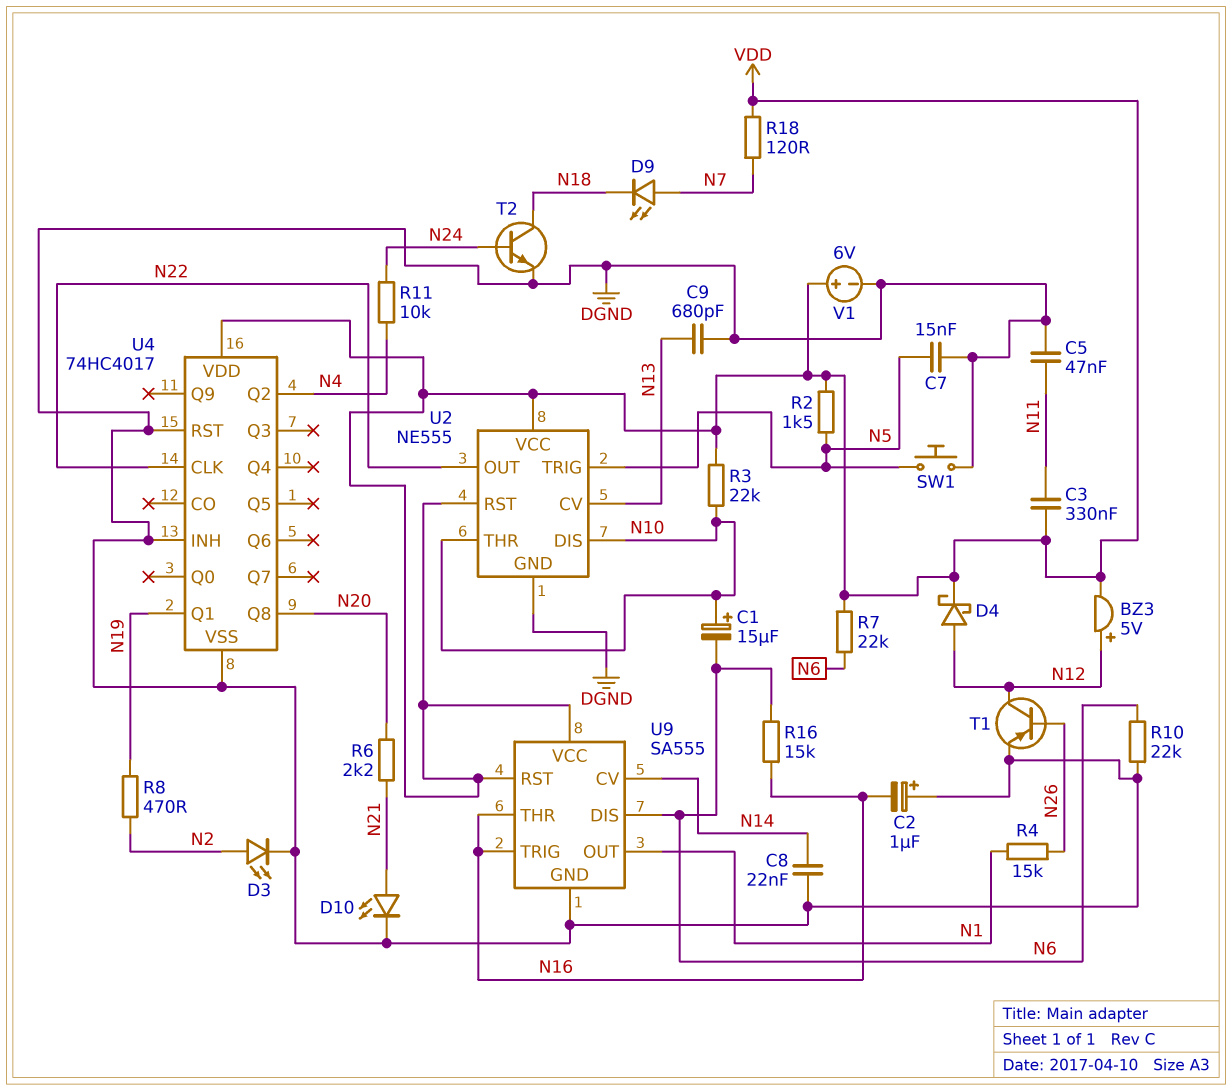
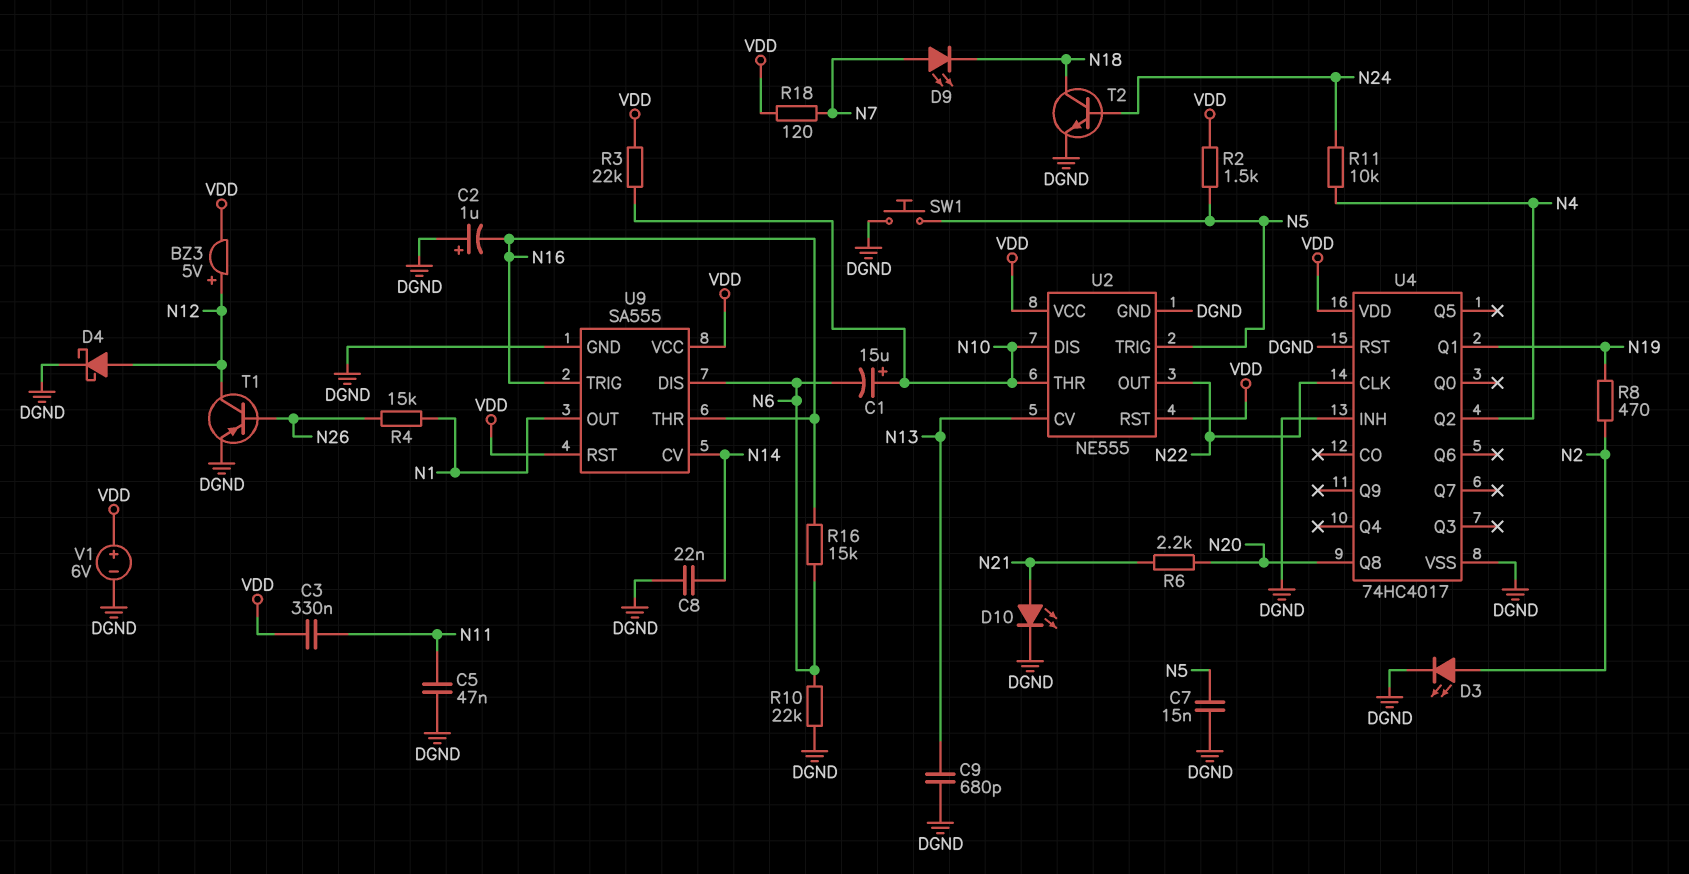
D4: schottky (A N12, K VDD) -> schottky (A N12, K DGND)
R7: 22k (N6, VDD) -> none

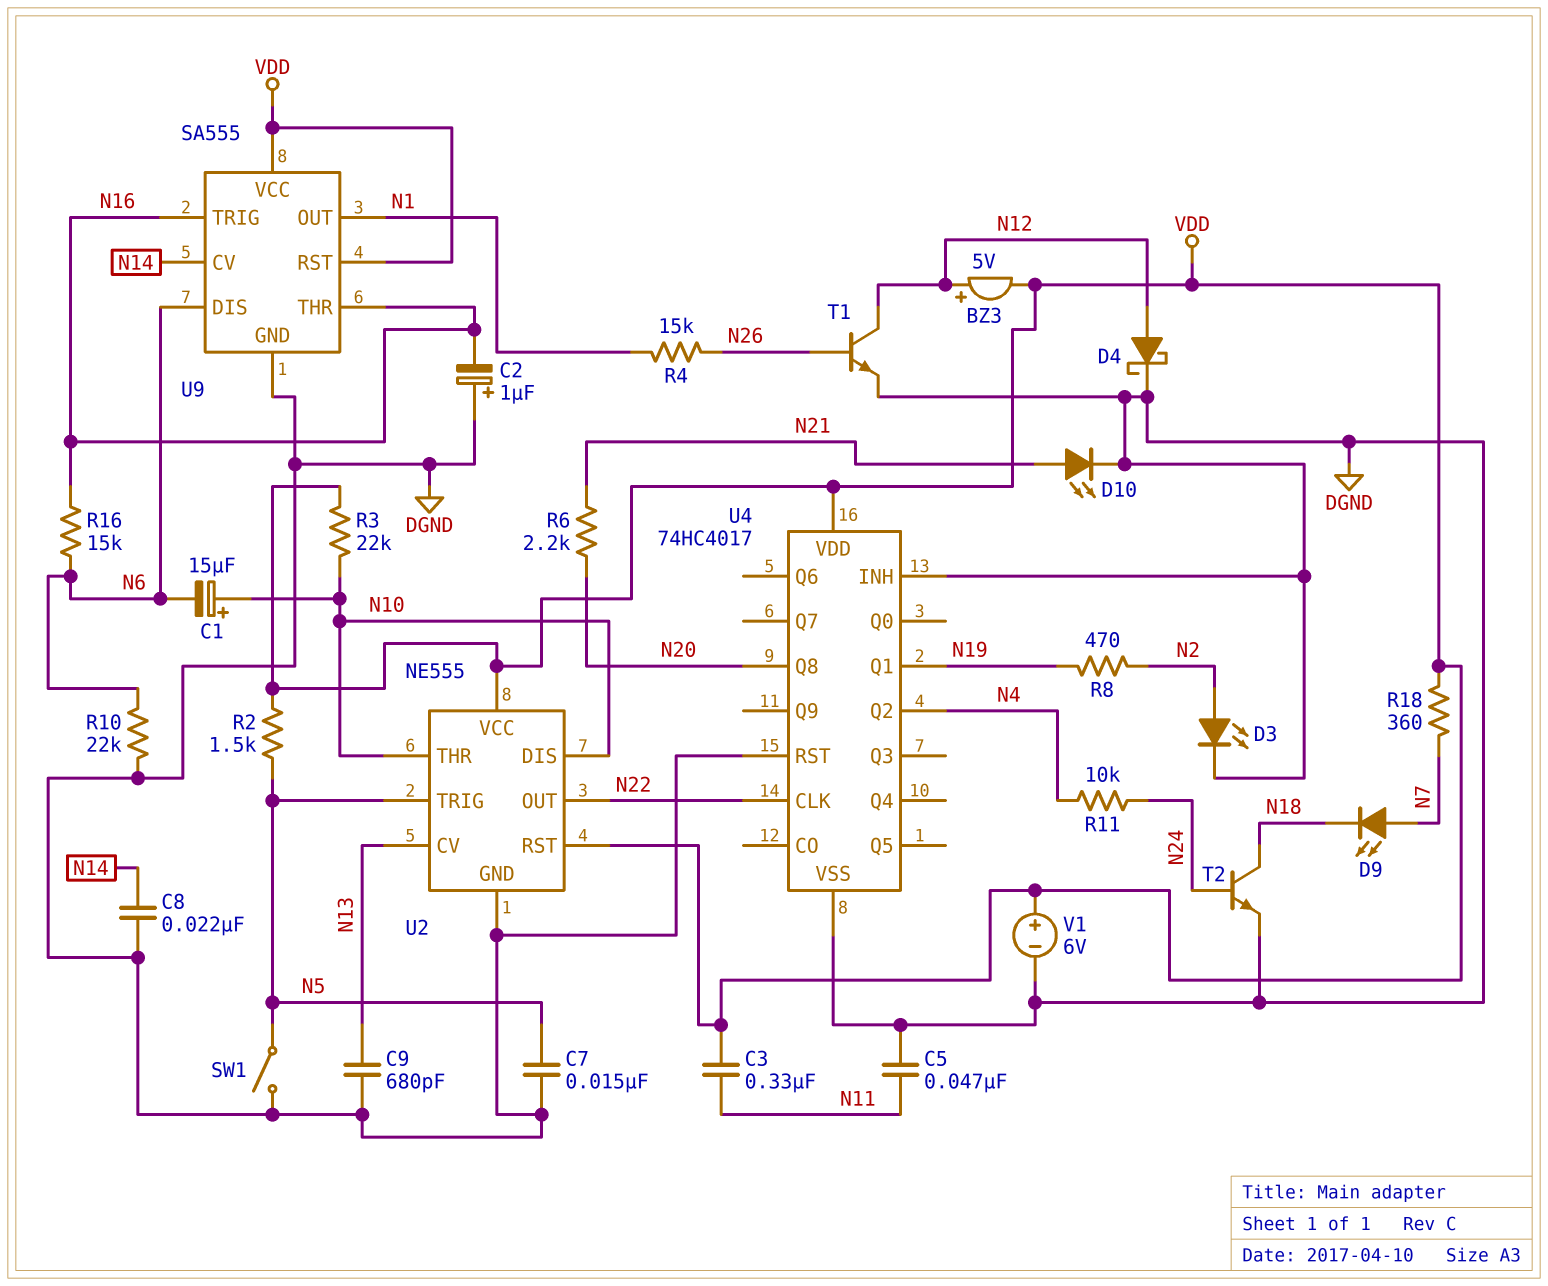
R18: 120 (N7, VDD) -> 360 (N7, VDD)
SW1: button (DGND, N5) -> switch (DGND, N5)
T1: PNP (B N26, C N12, E DGND) -> NPN (B N26, C N12, E DGND)

